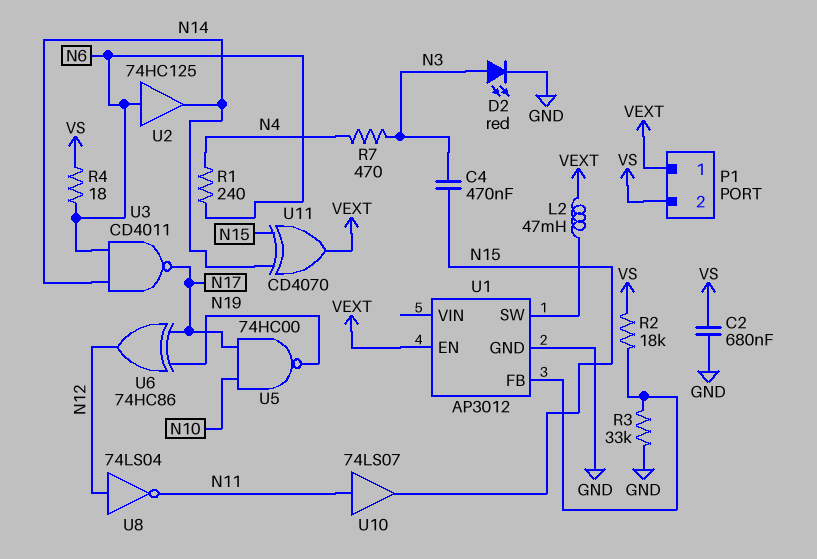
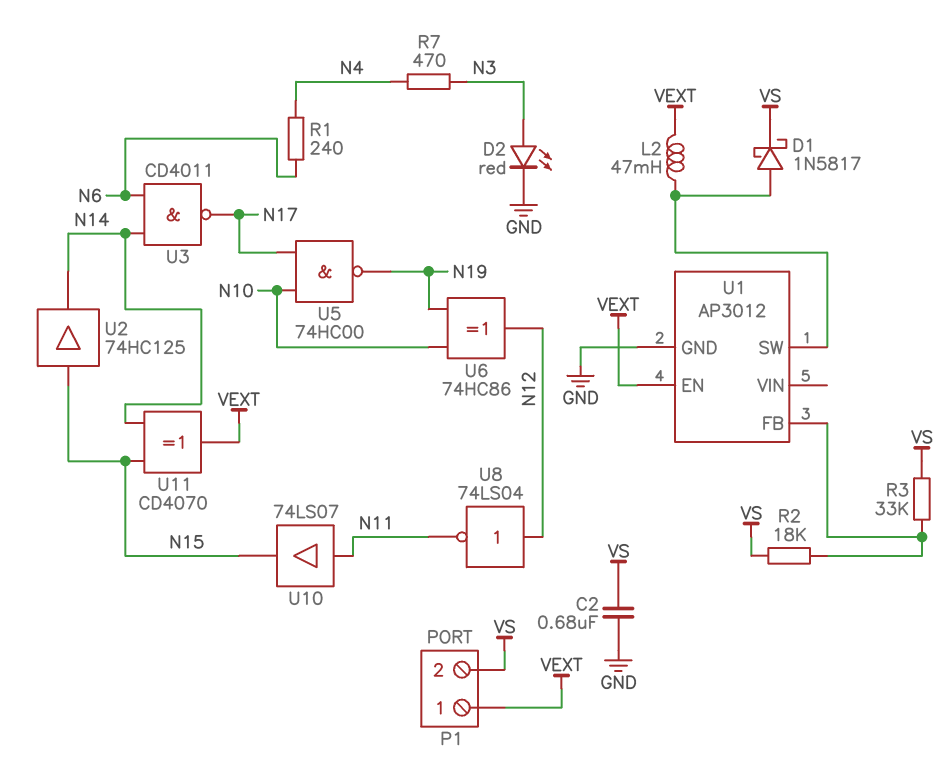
C4: 470nF (N3, N15) -> none
D1: none -> schottky 1N5817 (A U1/SW, K VS)
R3: 33k (GND, U1/FB) -> 33k (U1/FB, VS)
R4: 18 (N6, VS) -> none
U2: buffer 74HC125 (in N6, out N14) -> buffer 74HC125 (in N15, out N14)
U6: XOR 74HC86 (in N17, in N19, out N12) -> XOR 74HC86 (in N10, in N19, out N12)

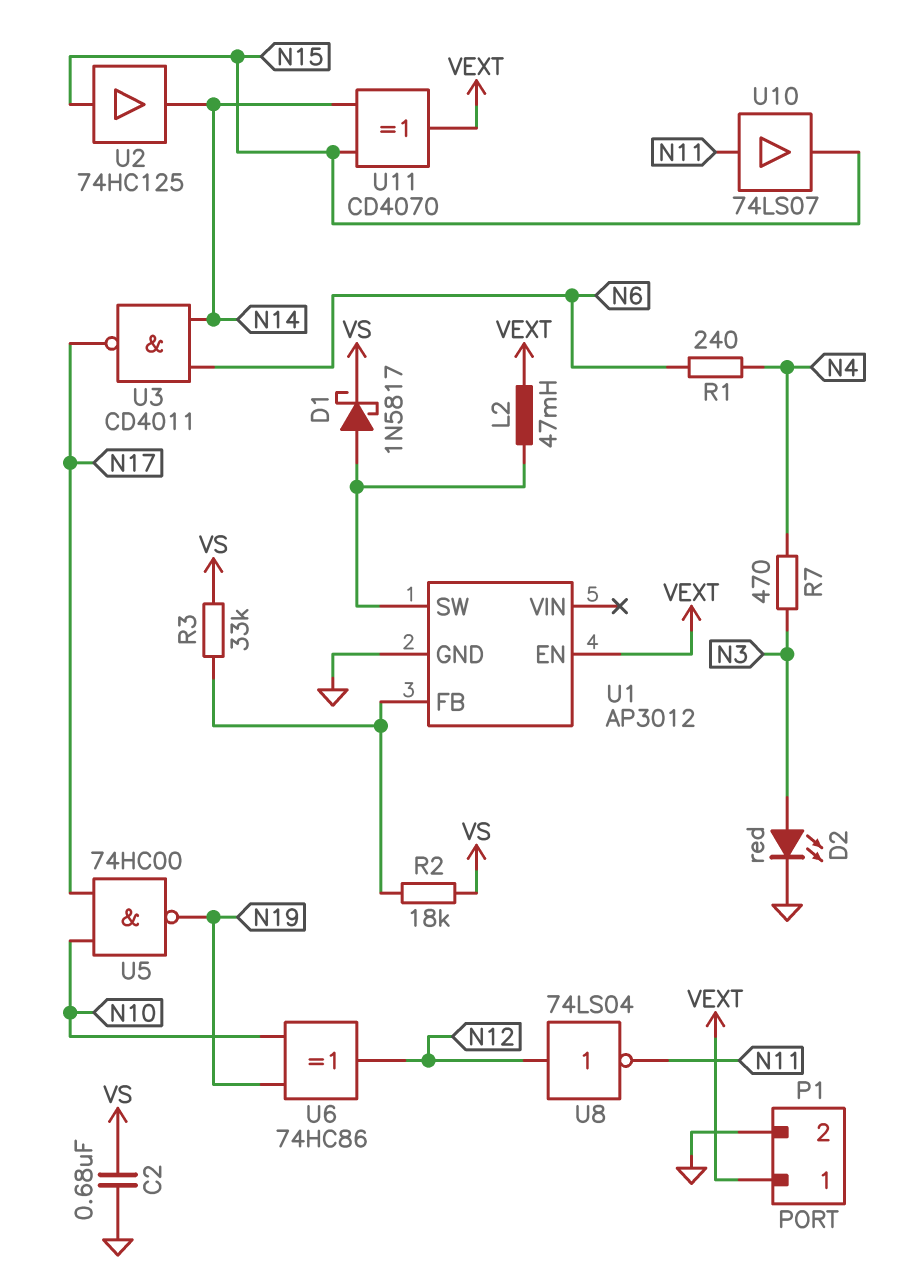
P1 pin 2: VS -> GND

